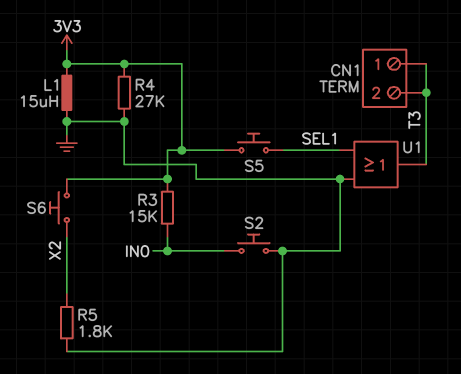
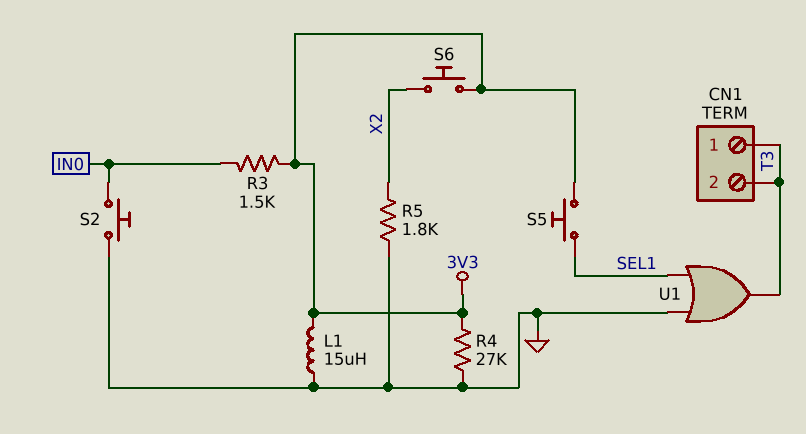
R3: 15k (3V3, IN0) -> 1.5k (3V3, IN0)

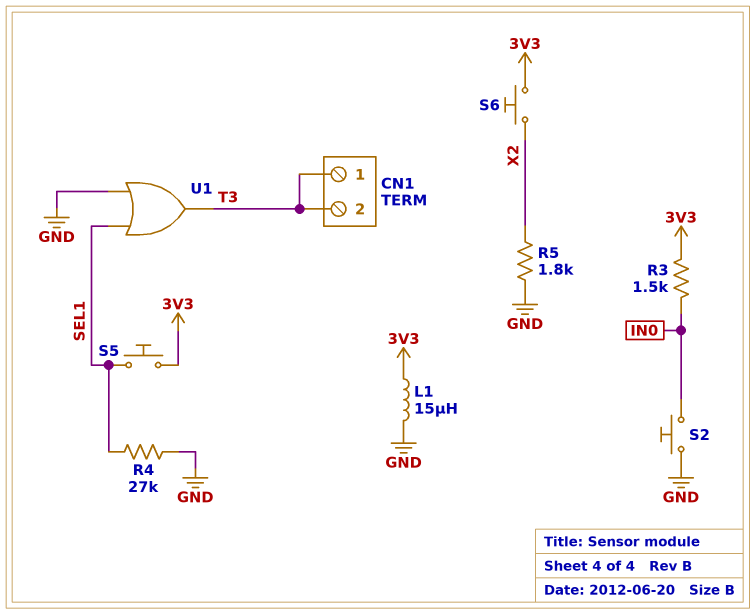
R4: 27k (3V3, GND) -> 27k (GND, SEL1)

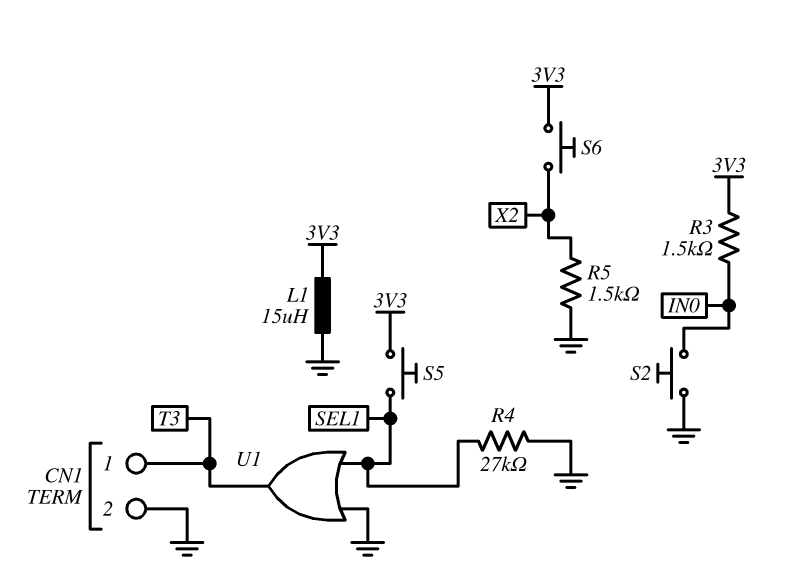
CN1 pin 2: T3 -> GND
R5: 1.8k (GND, X2) -> 1.5k (GND, X2)

